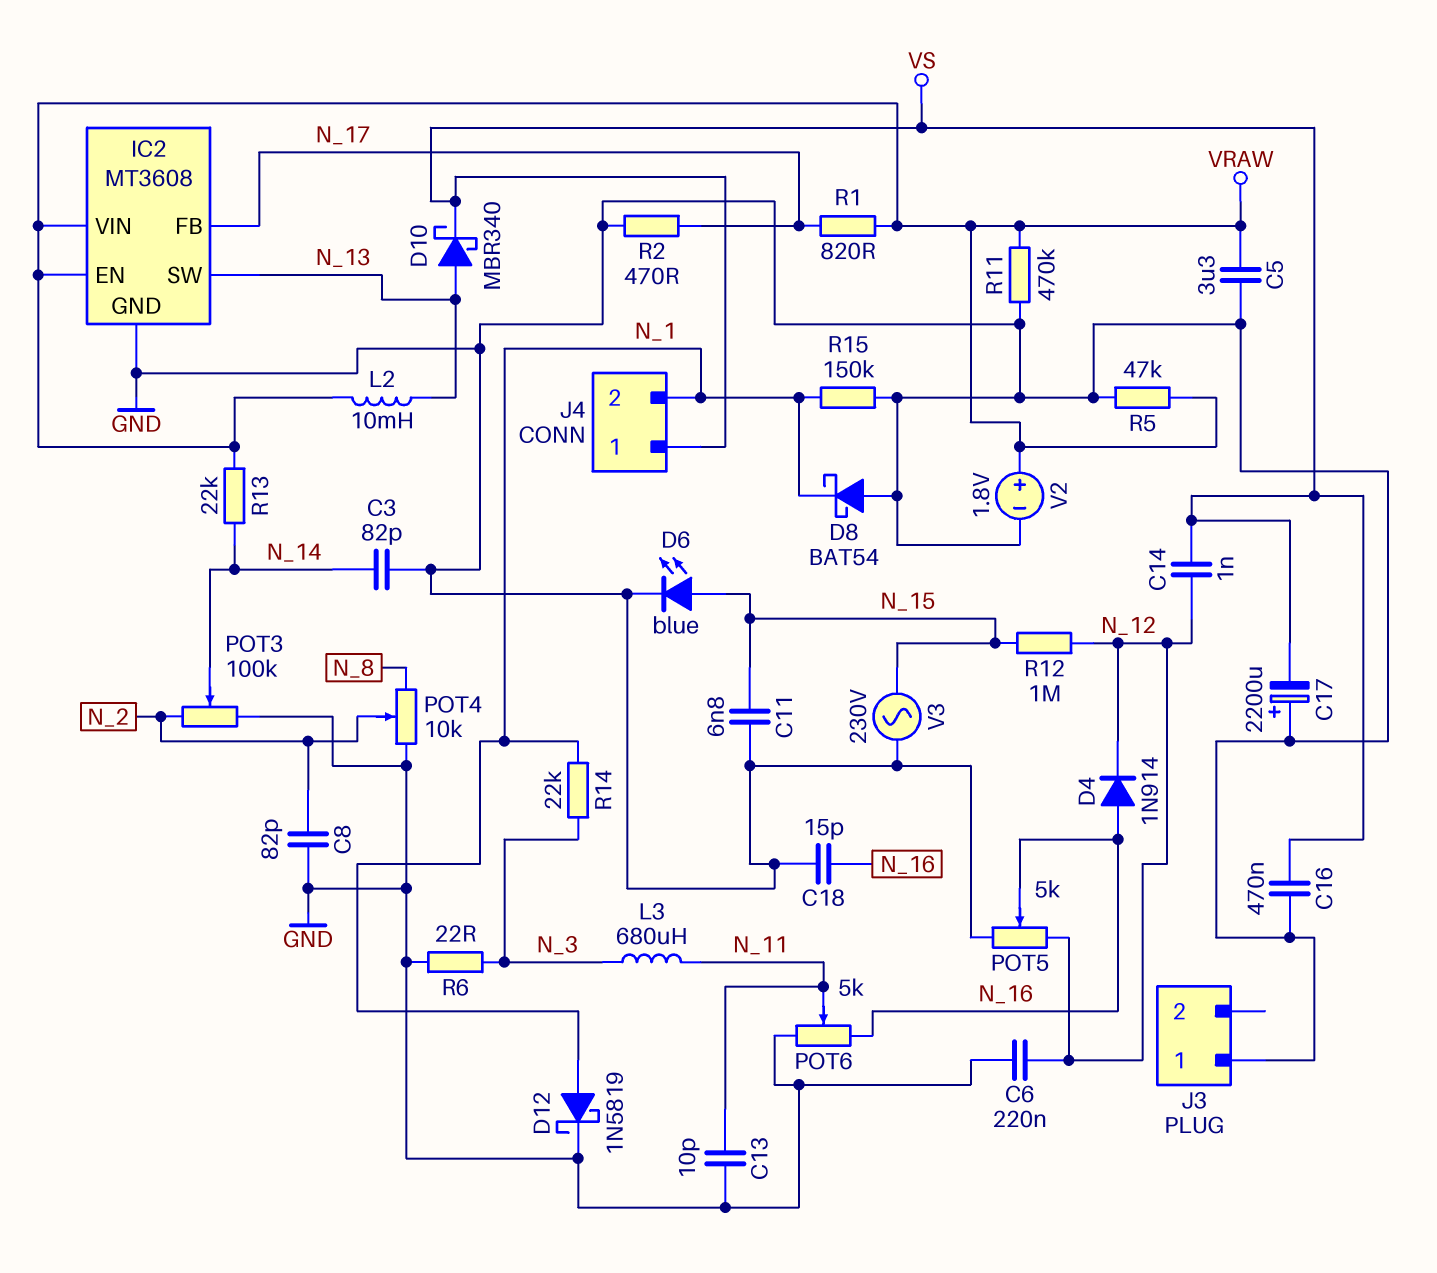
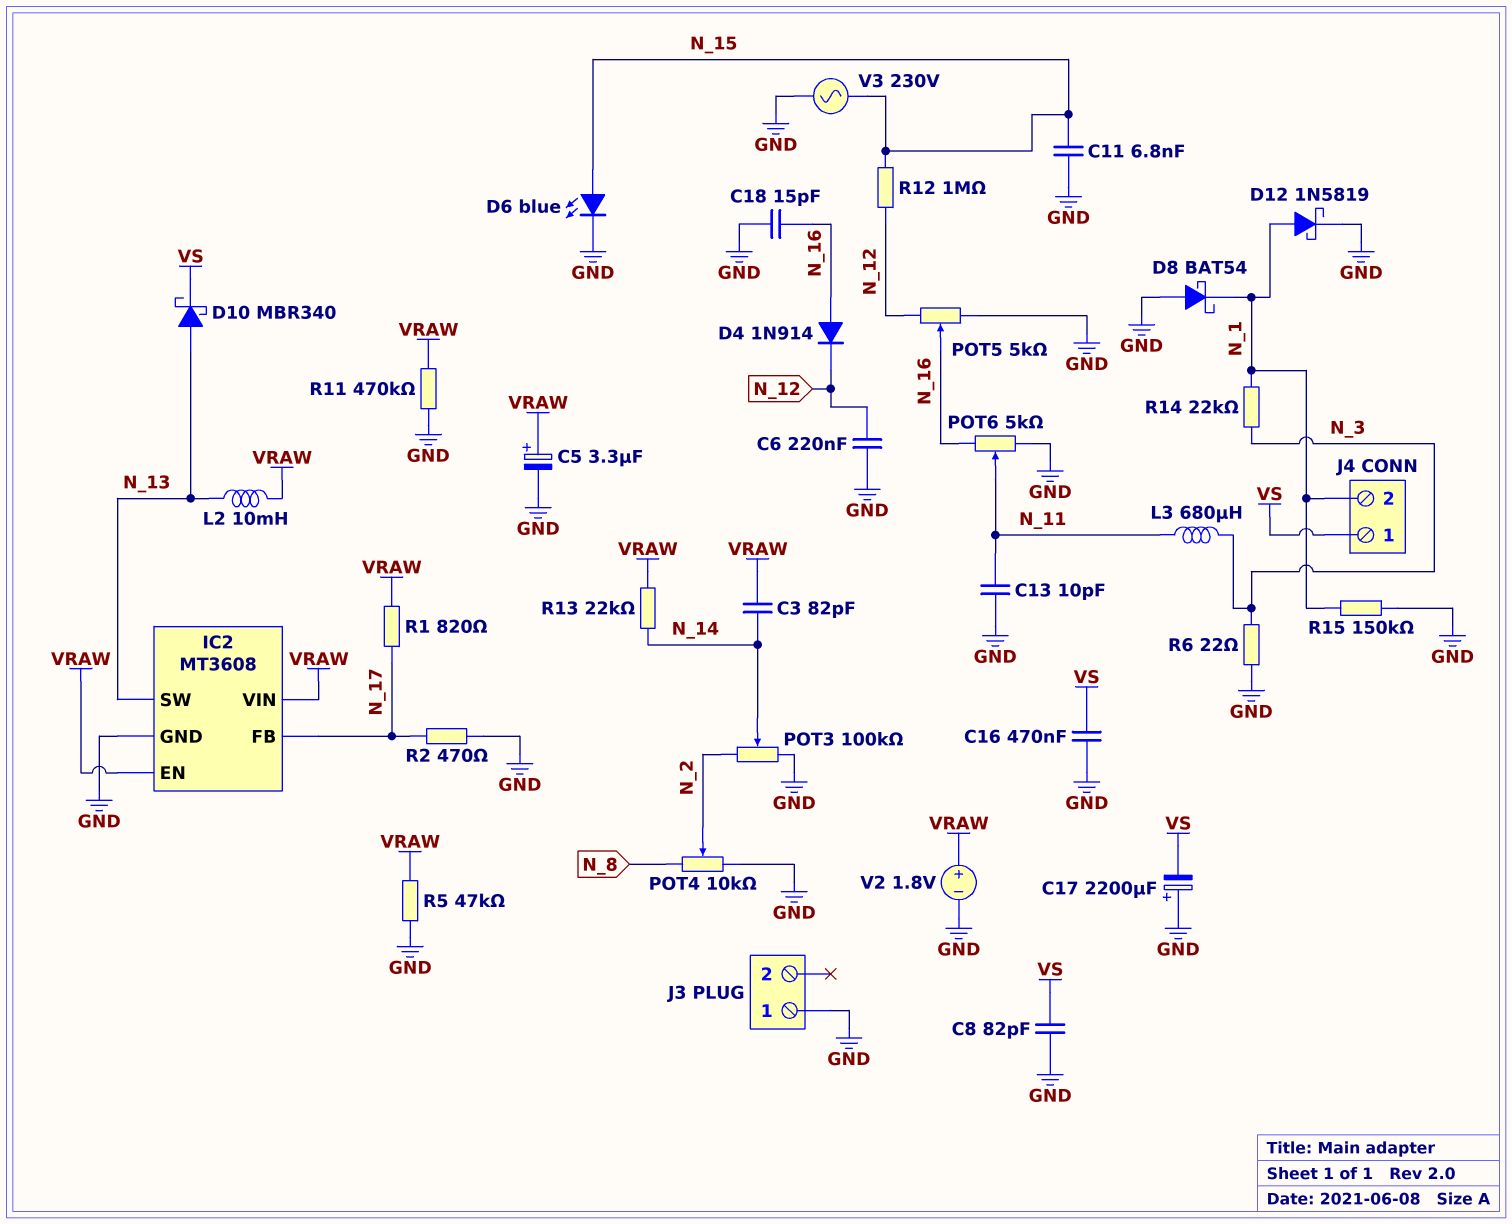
C3: 82pF (GND, N_14) -> 82pF (N_14, VRAW)
C5: 3.3uF (GND, VRAW) -> 3.3uF (plus VRAW, minus GND)
C8: 82pF (GND, N_2) -> 82pF (GND, VS)
C14: 1nF (N_12, VS) -> none

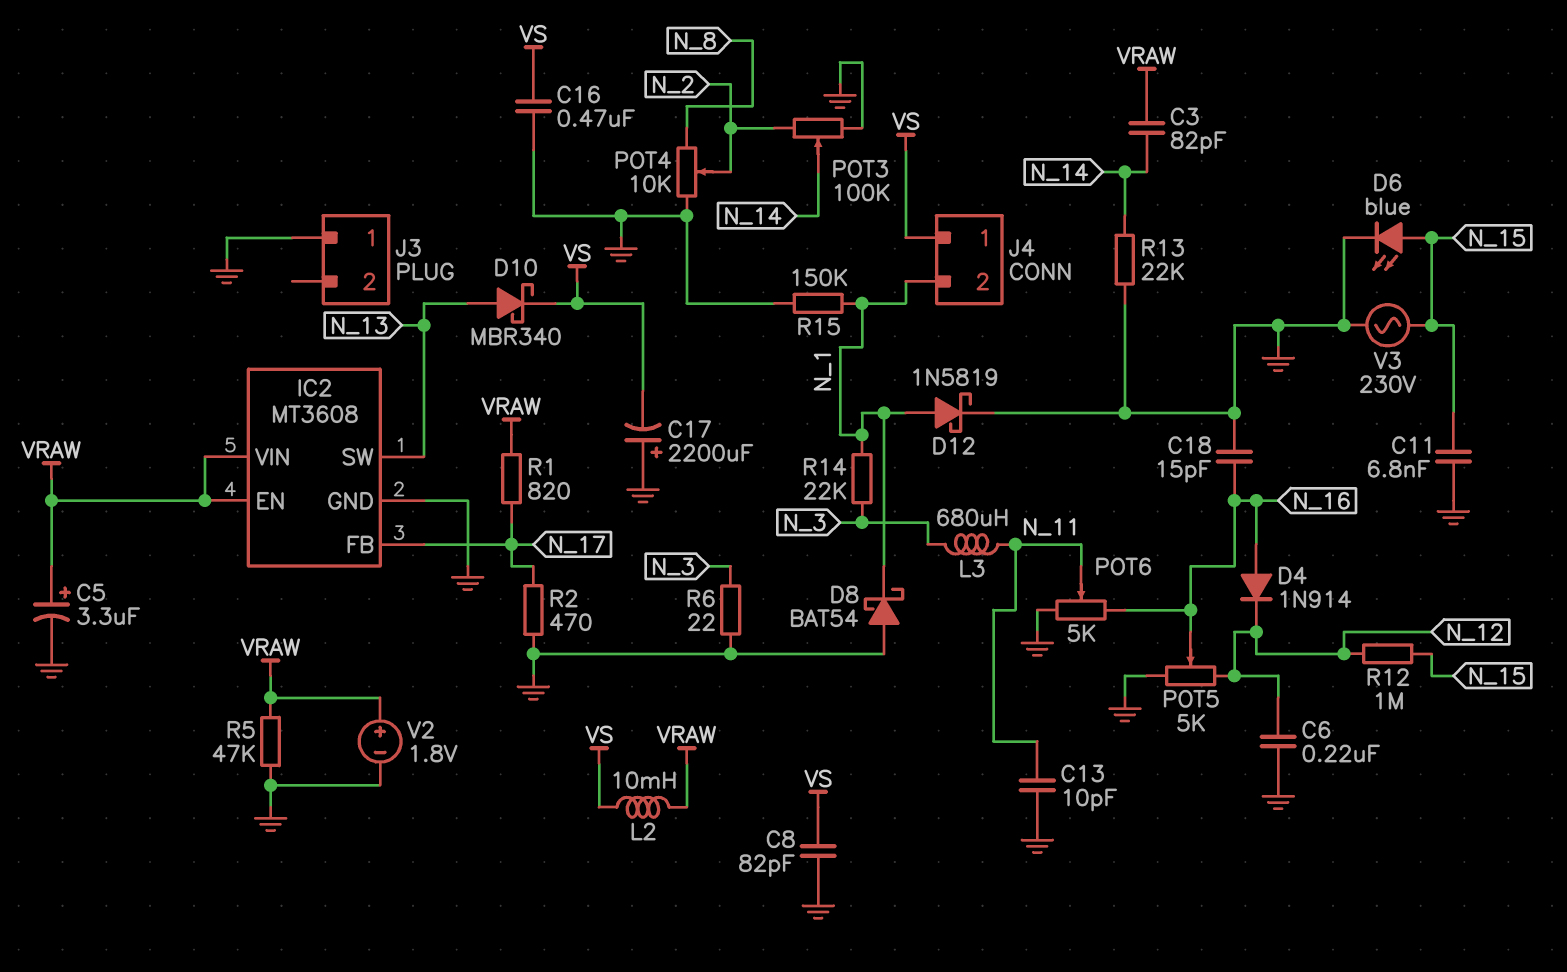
L2: 10mH (N_13, VRAW) -> 10mH (VRAW, VS)
R11: 470k (GND, VRAW) -> none
R13: 22k (N_14, VRAW) -> 22k (GND, N_14)

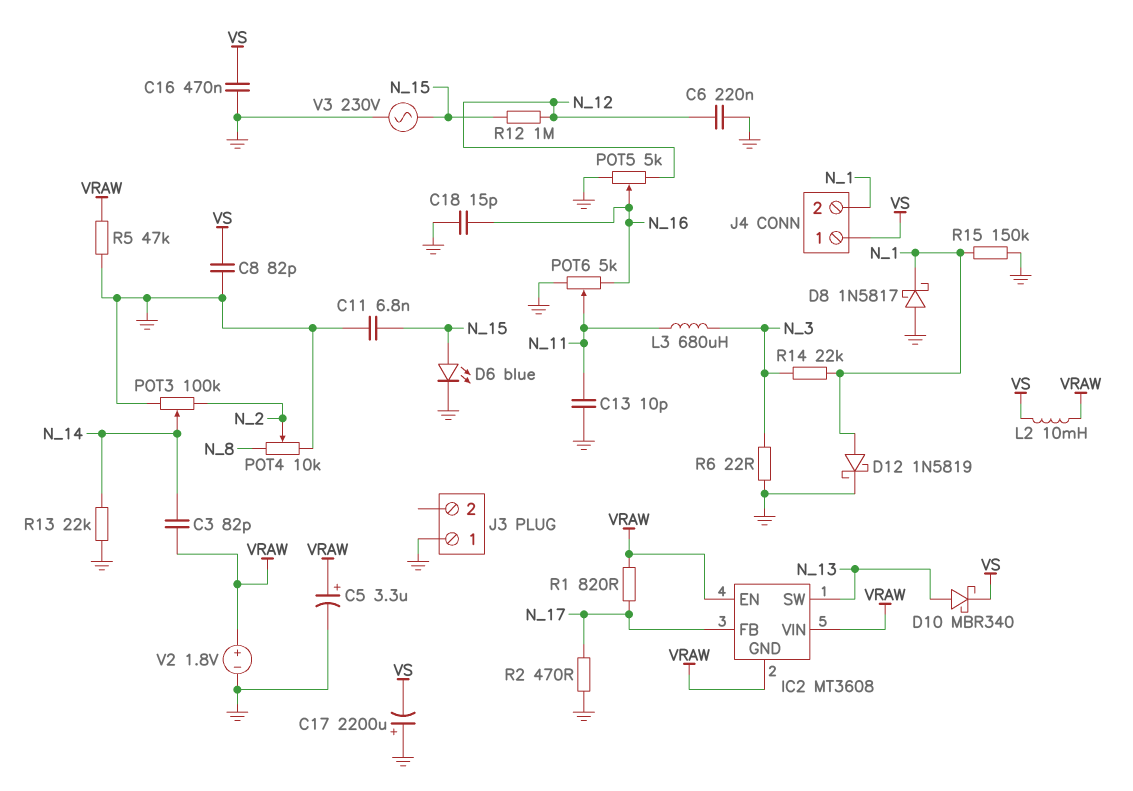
D4: diode 1N914 (A N_16, K N_12) -> none
D8: schottky BAT54 (A GND, K N_1) -> schottky 1N5817 (A GND, K N_1)
IC2 pin GND: GND -> VRAW

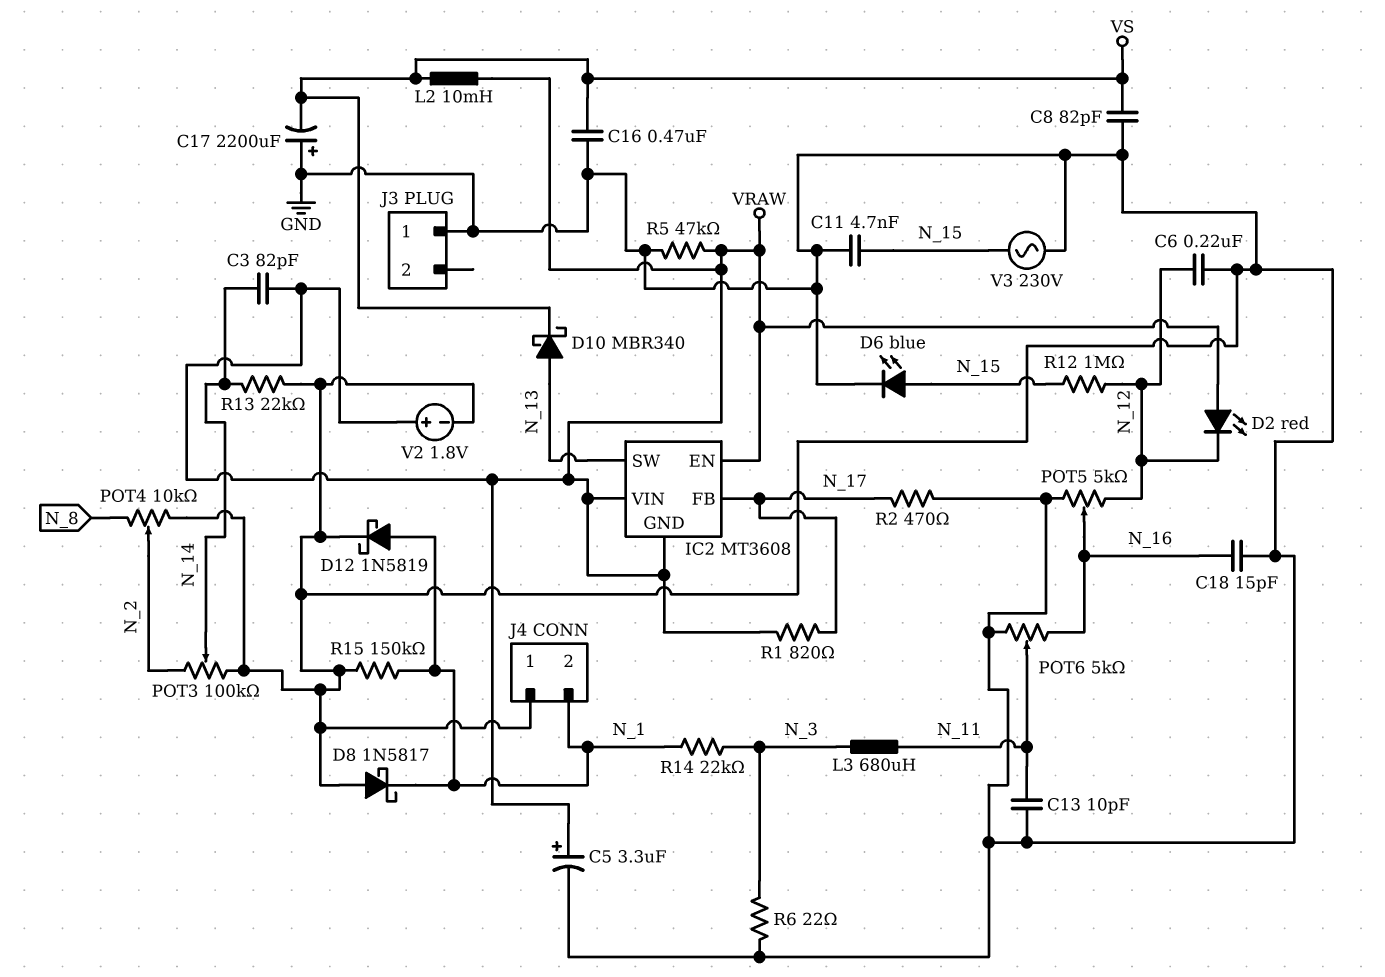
C11: 6.8nF (GND, N_15) -> 4.7nF (GND, N_15)
D2: none -> LED red (A VRAW, K N_12)
J4 pin 1: VS -> GND

